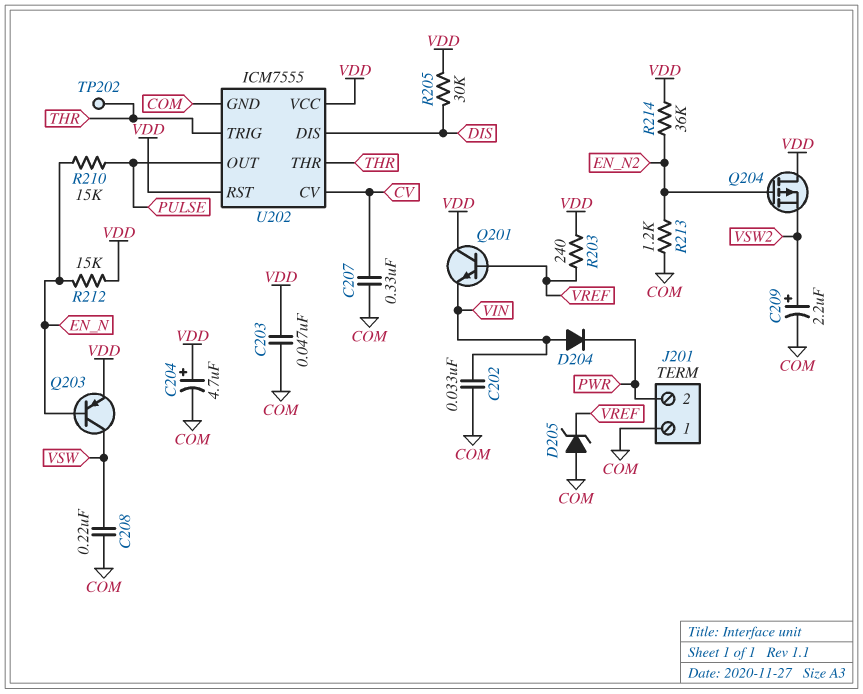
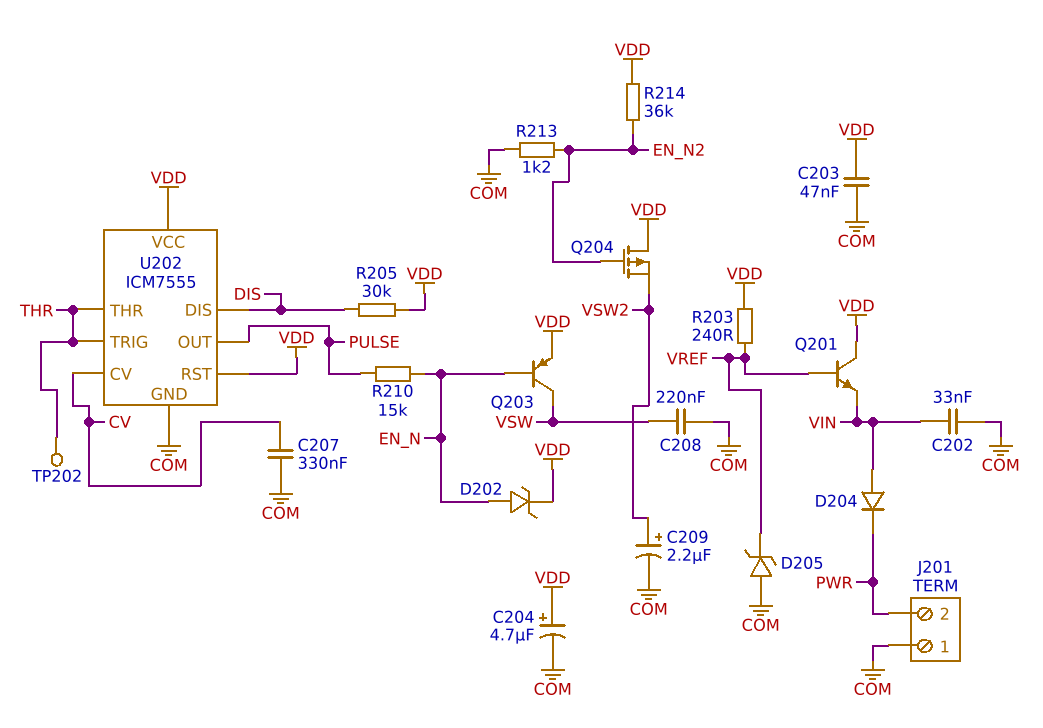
D202: none -> zener (A EN_N, K VDD)
R212: 15k (EN_N, VDD) -> none

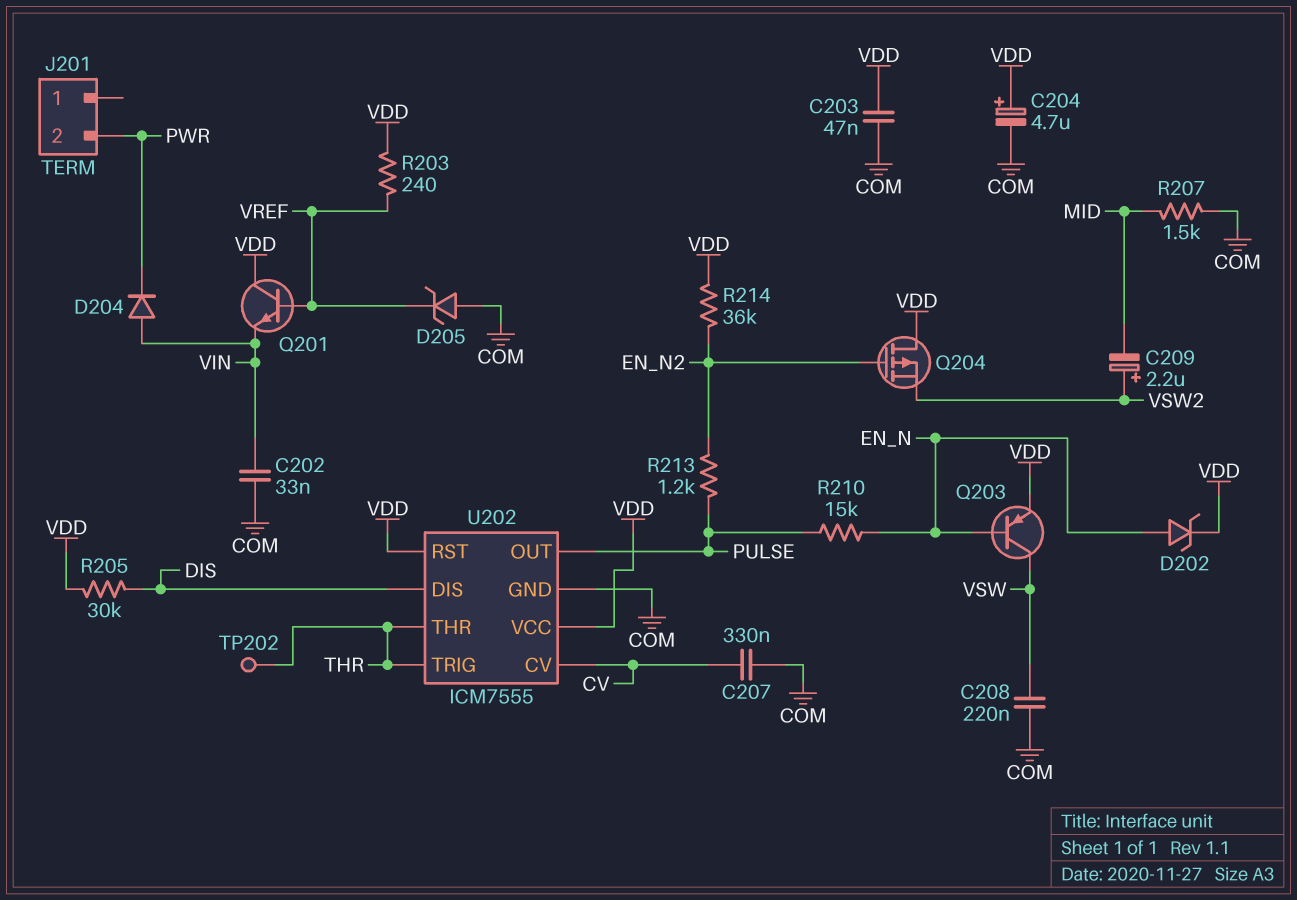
C209: 2.2uF (plus VSW2, minus COM) -> 2.2uF (plus VSW2, minus MID)
J201 pin 1: COM -> none
R207: none -> 1.5k (COM, MID)
R213: 1.2k (COM, EN_N2) -> 1.2k (EN_N2, PULSE)

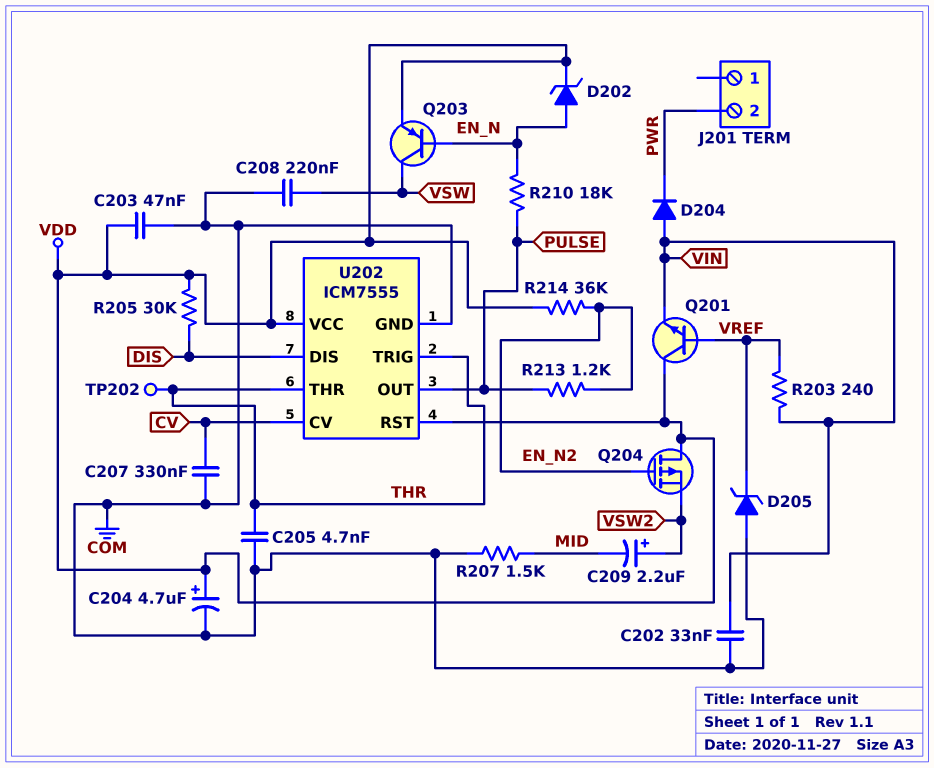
C205: none -> 4.7nF (COM, THR)
R203: 240 (VDD, VREF) -> 240 (VIN, VREF)
R210: 15k (EN_N, PULSE) -> 18k (EN_N, PULSE)

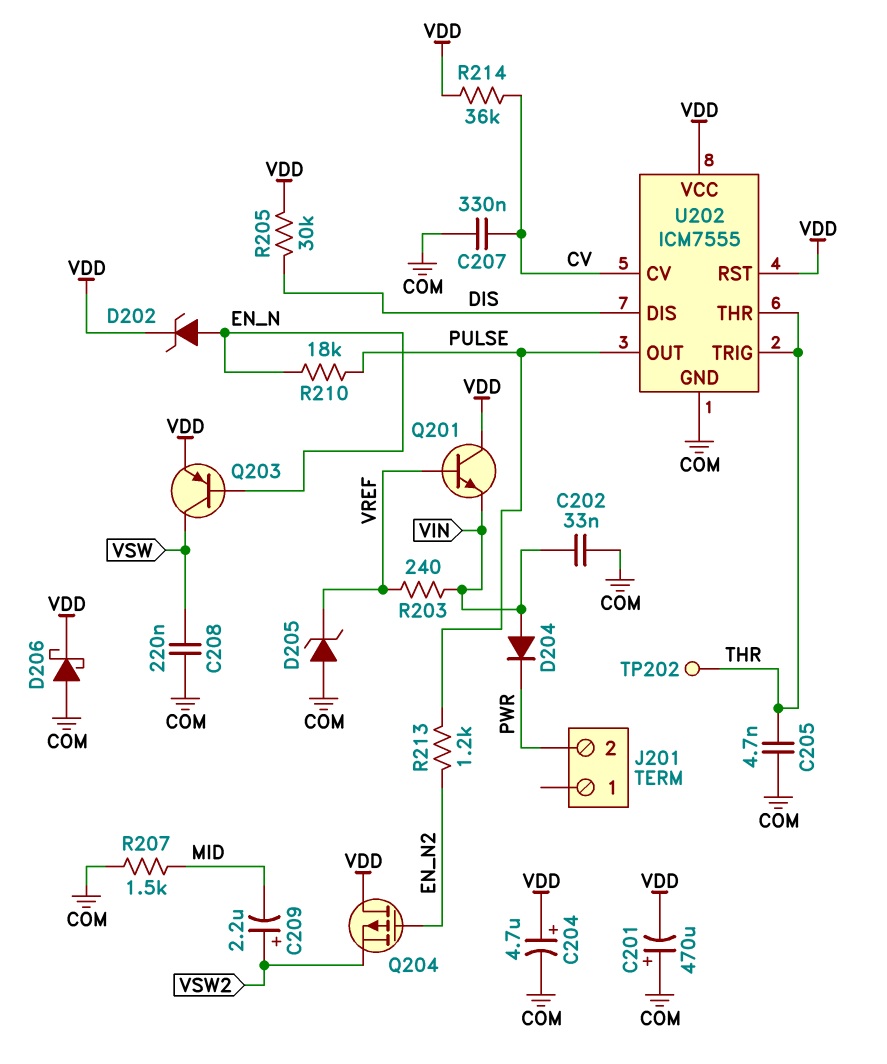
C201: none -> 470uF (plus COM, minus VDD)
C203: 47nF (COM, VDD) -> none
D206: none -> schottky (A COM, K VDD)
R214: 36k (EN_N2, VDD) -> 36k (CV, VDD)

